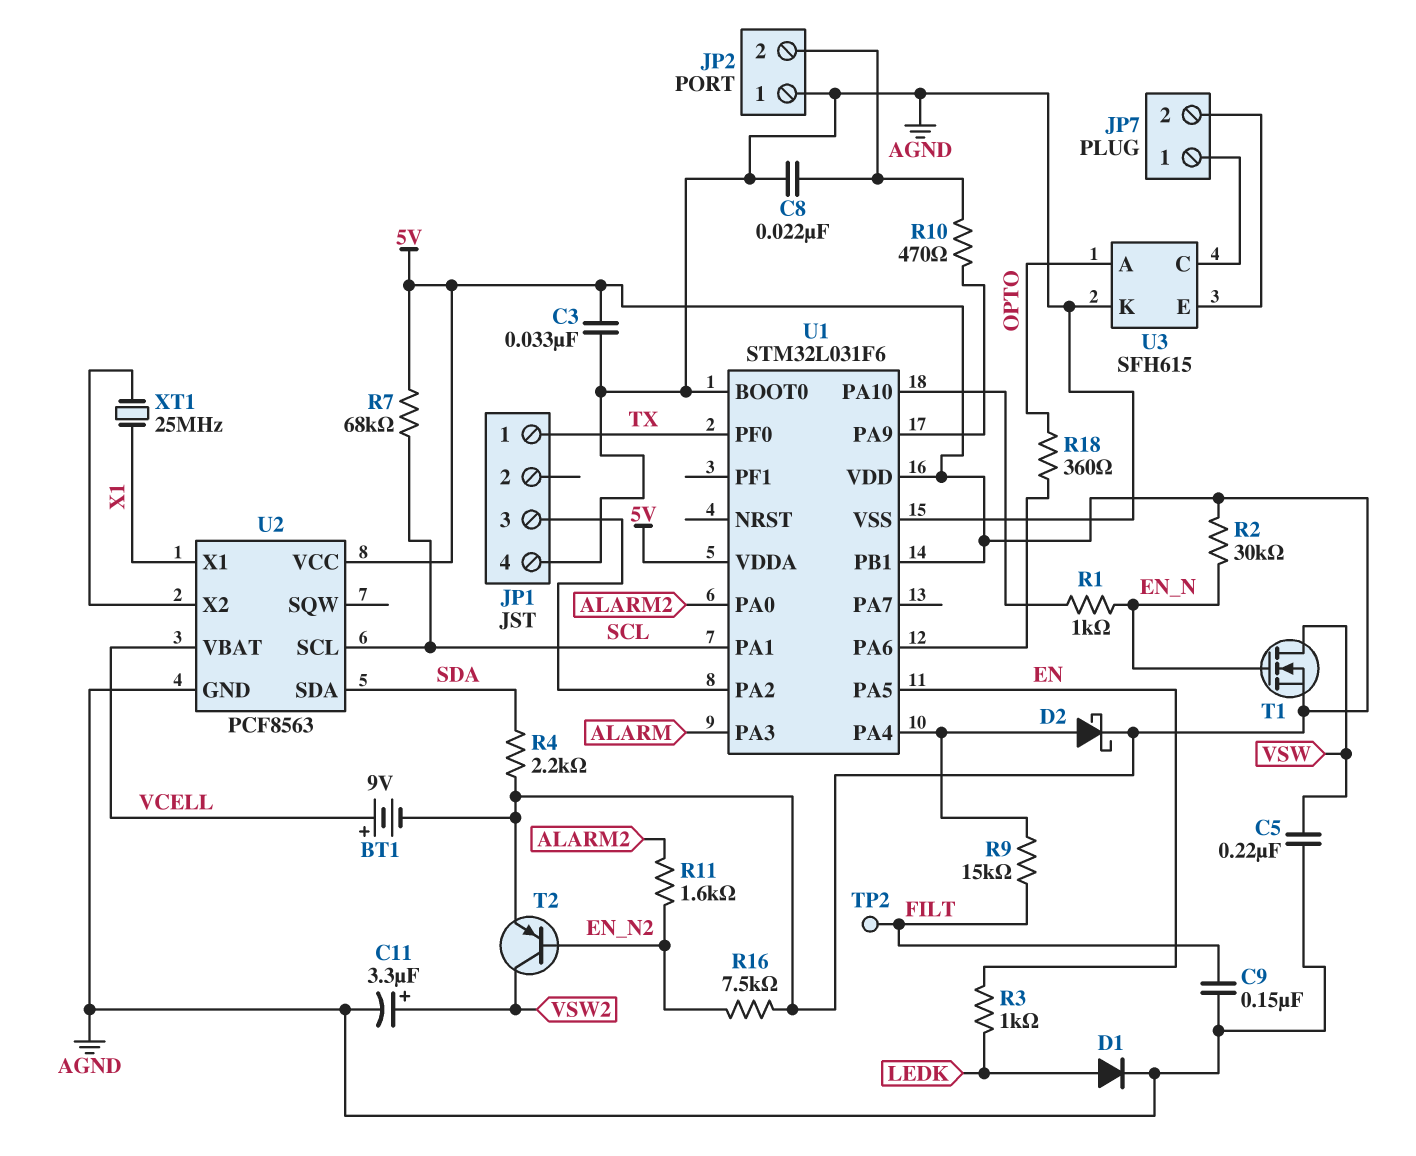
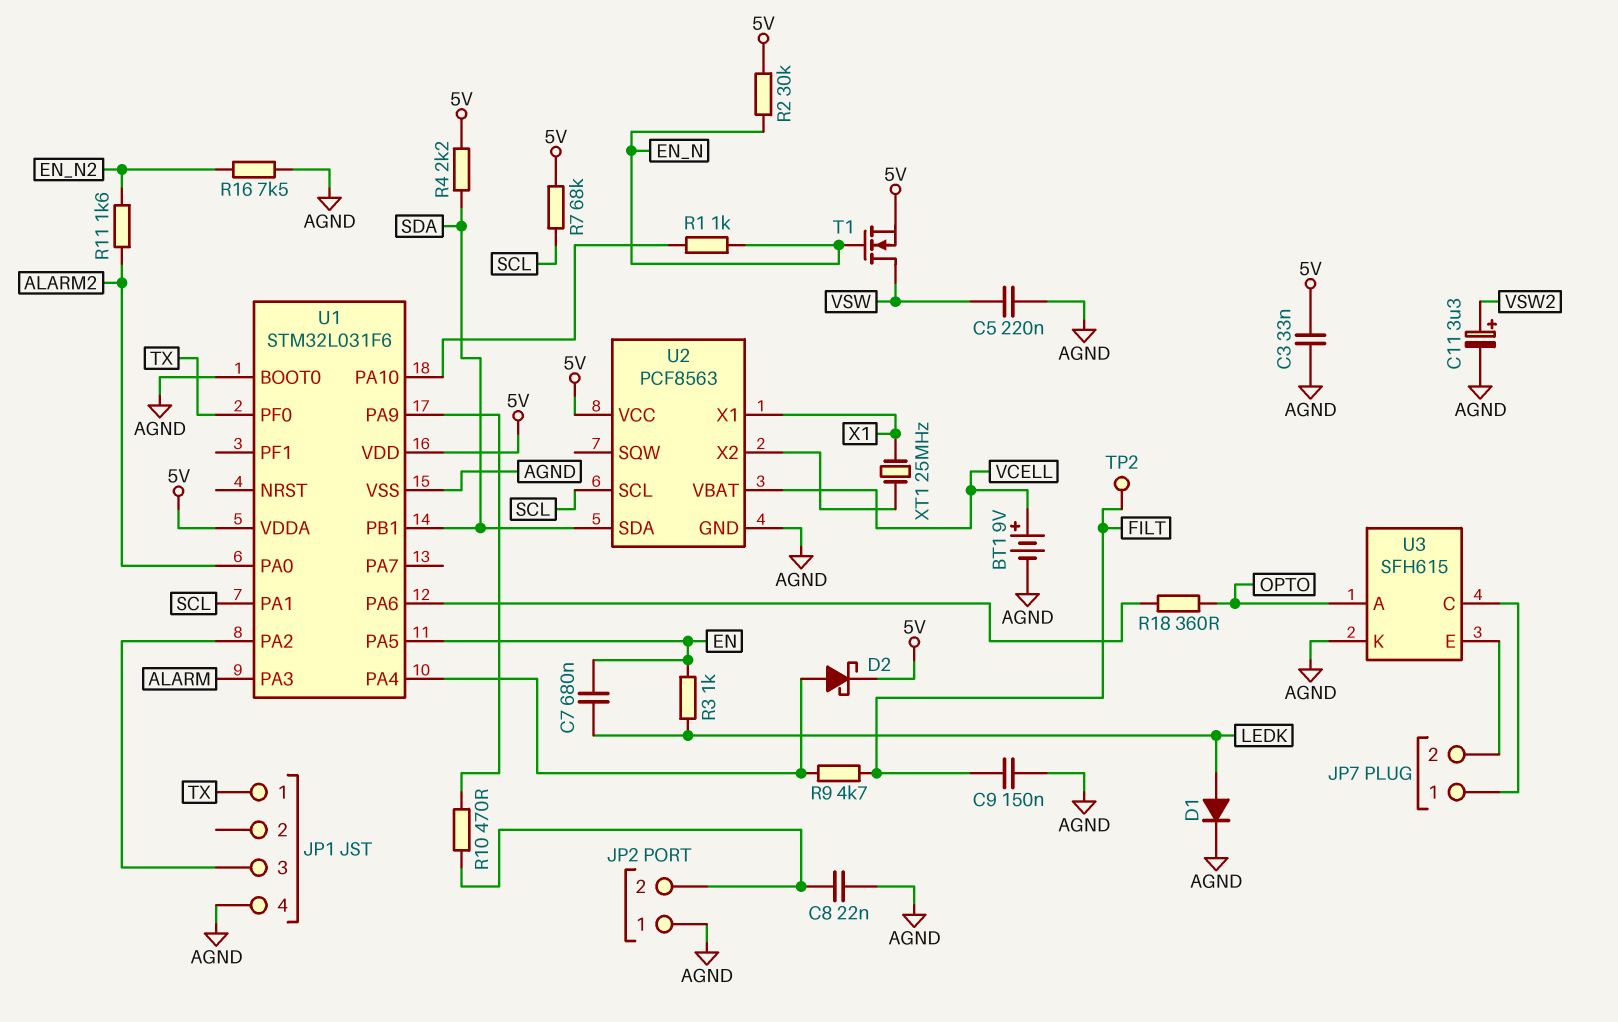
BT1: 9V (plus VCELL, minus 5V) -> 9V (plus VCELL, minus AGND)
C7: none -> 680nF (EN, LEDK)
R9: 15k (FILT, U1/PA4) -> 4.7k (FILT, U1/PA4)
R16: 7.5k (5V, EN_N2) -> 7.5k (AGND, EN_N2)
T2: PNP (B EN_N2, C VSW2, E 5V) -> none
U1 pin PB1: 5V -> SDA

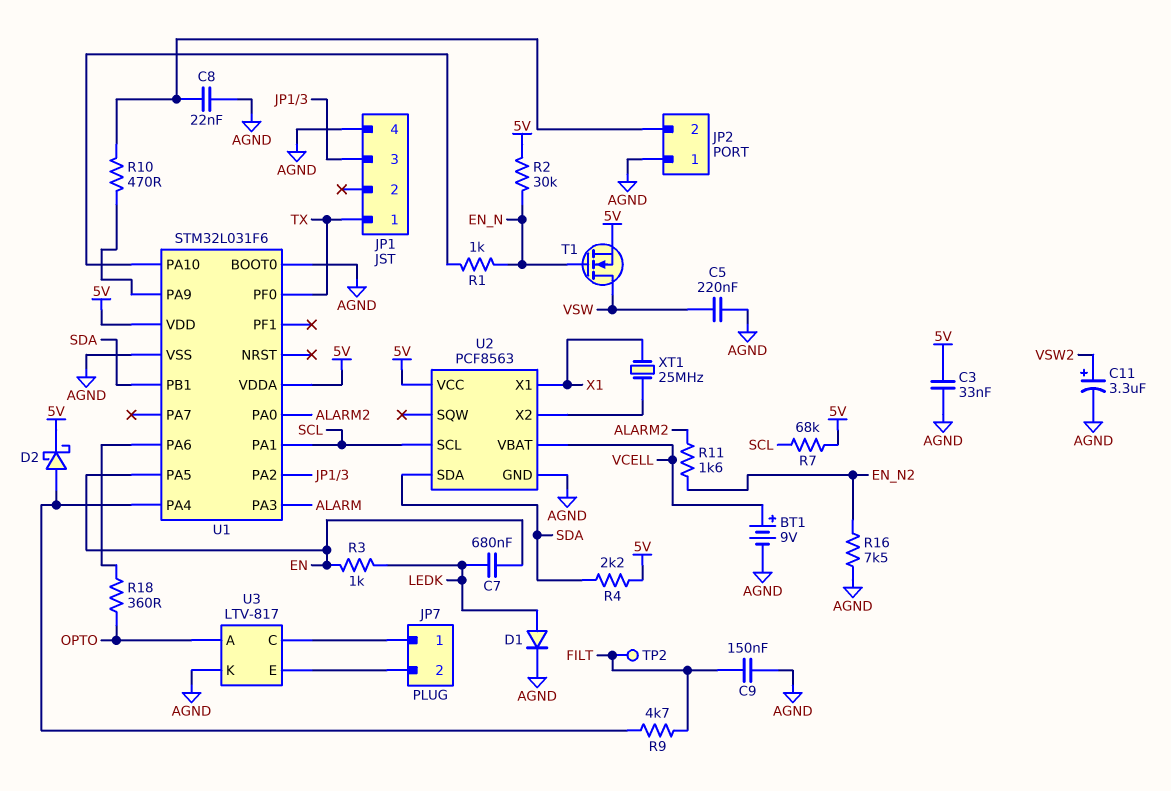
U3: SFH615 -> LTV-817

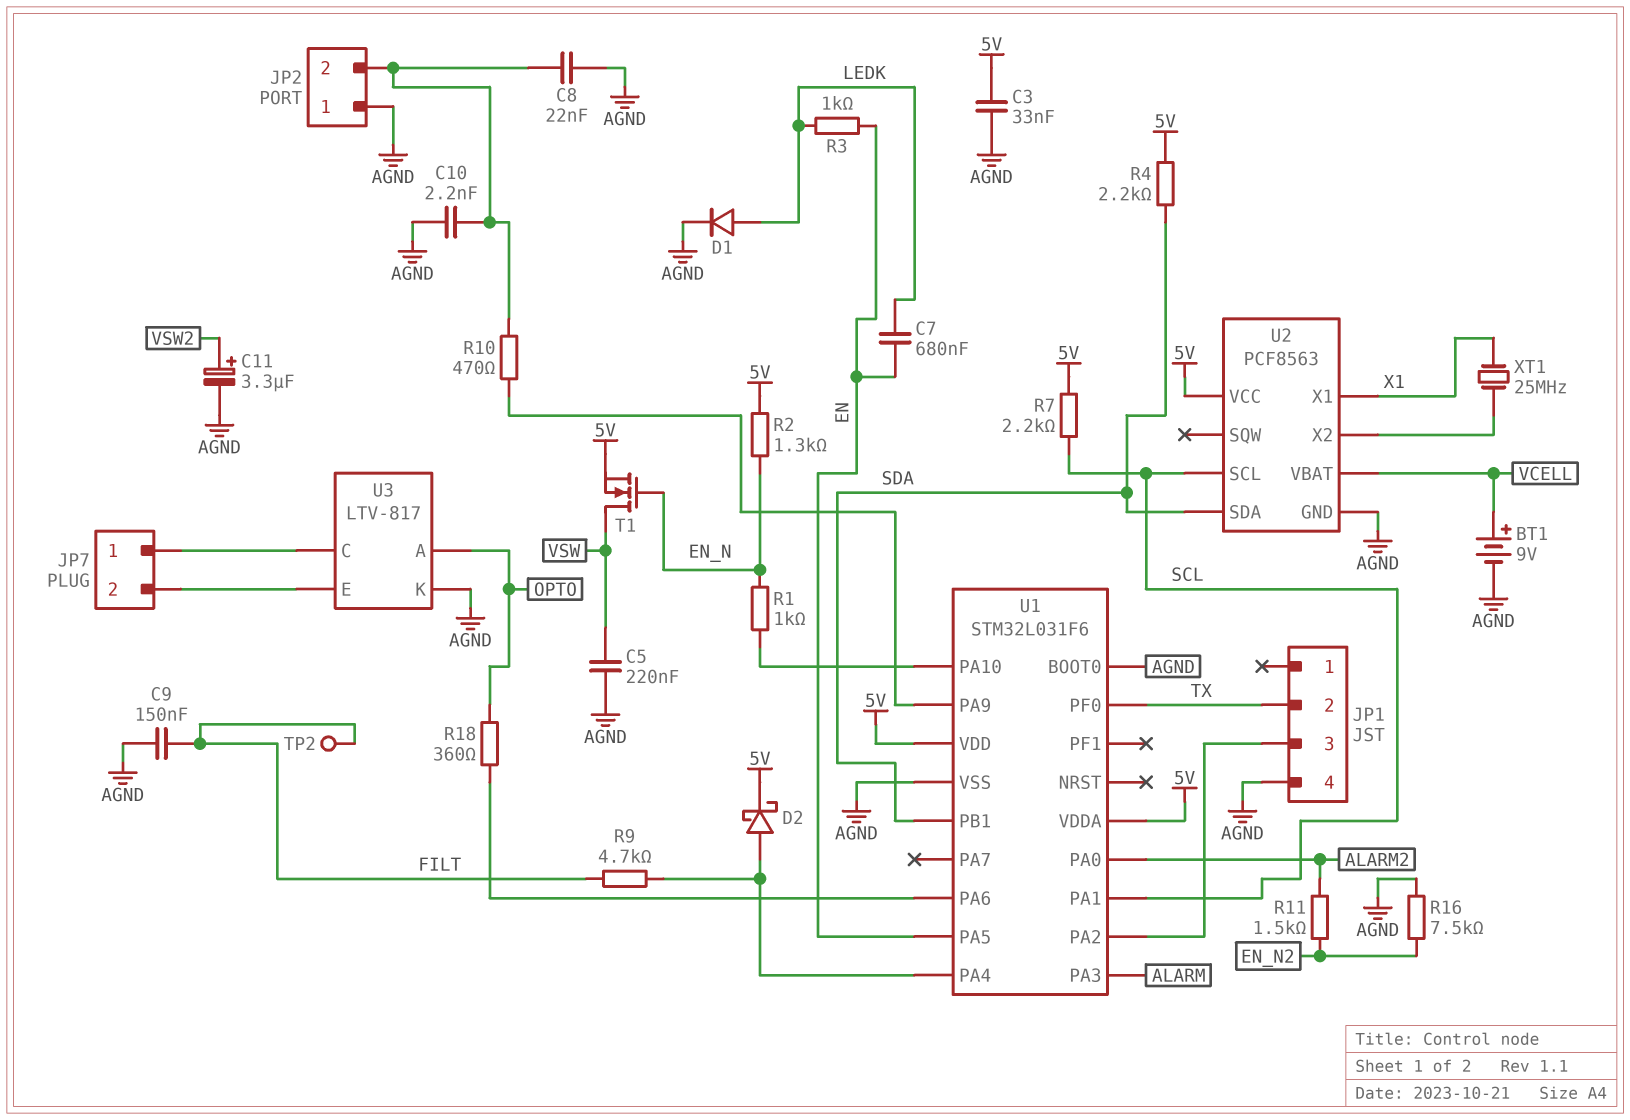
C10: none -> 2.2nF (AGND, JP2/2)
JP1 pin 1: TX -> none
JP1 pin 2: none -> TX
R2: 30k (5V, EN_N) -> 1.3k (5V, EN_N)
R7: 68k (5V, SCL) -> 2.2k (5V, SCL)
R11: 1.6k (ALARM2, EN_N2) -> 1.5k (ALARM2, EN_N2)

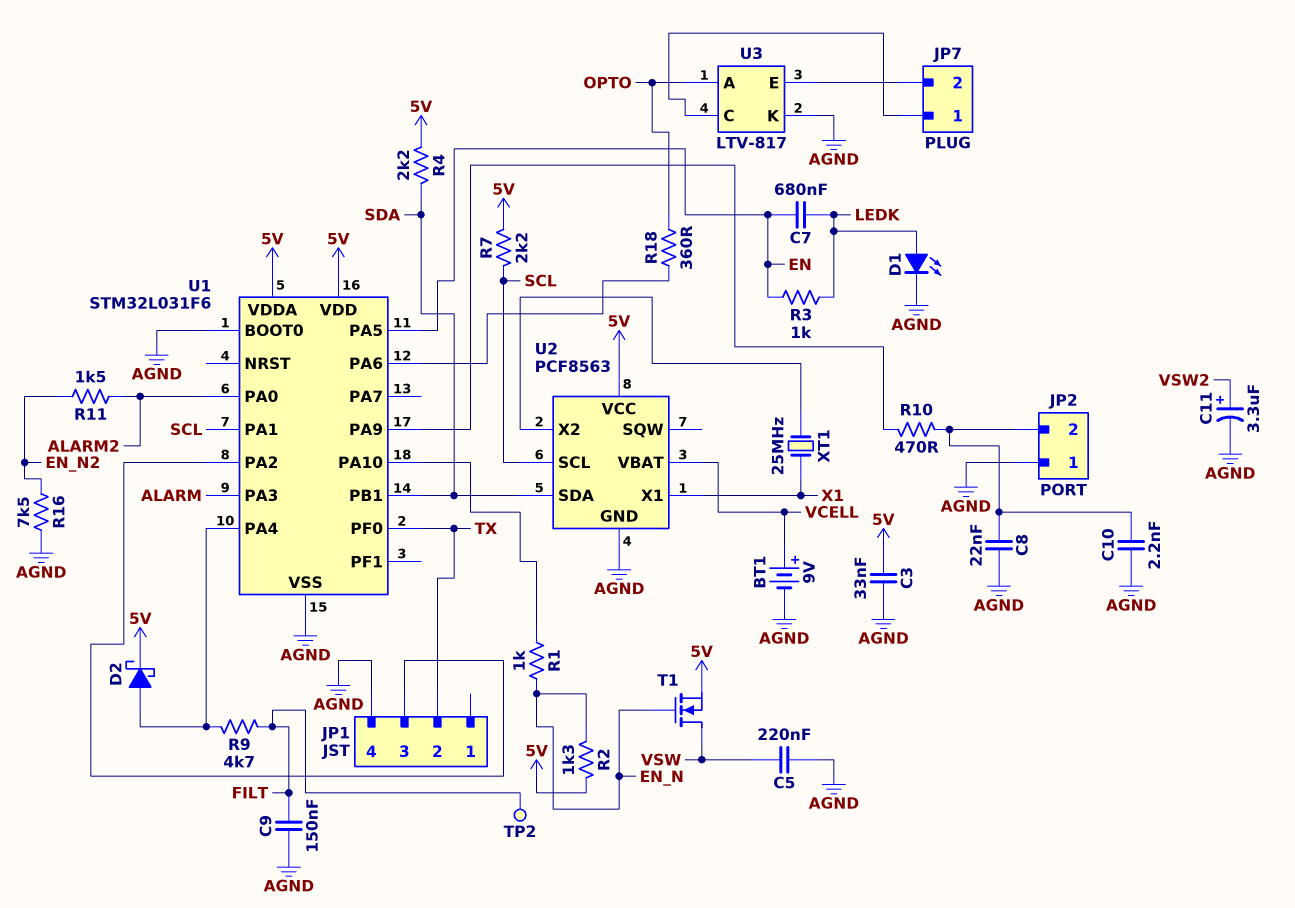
D1: diode (A LEDK, K AGND) -> LED (A LEDK, K AGND)

